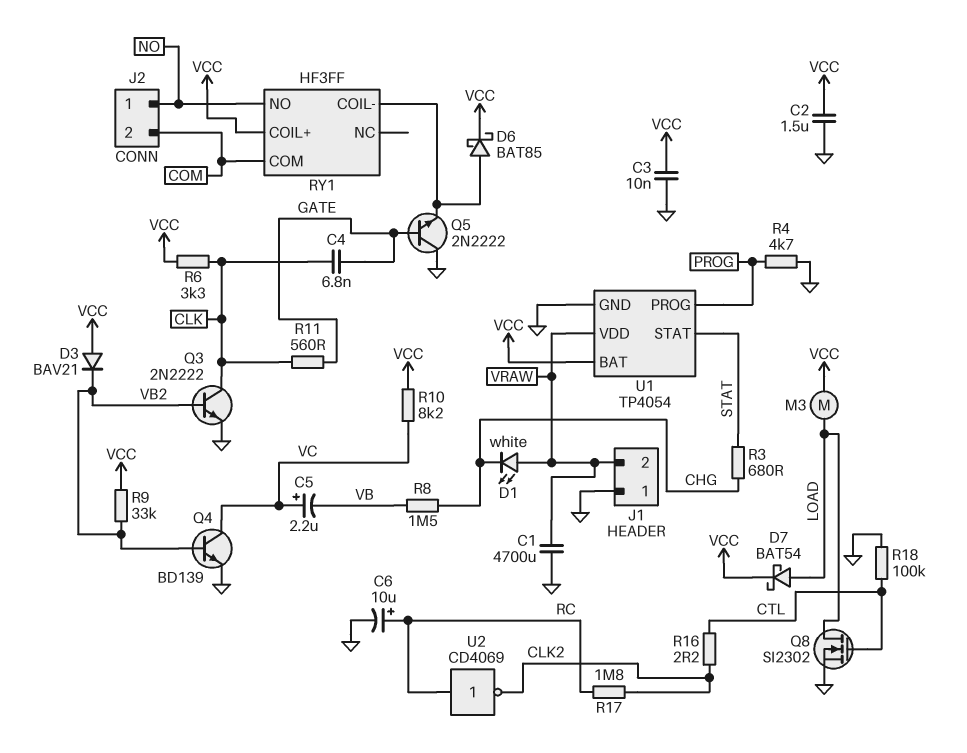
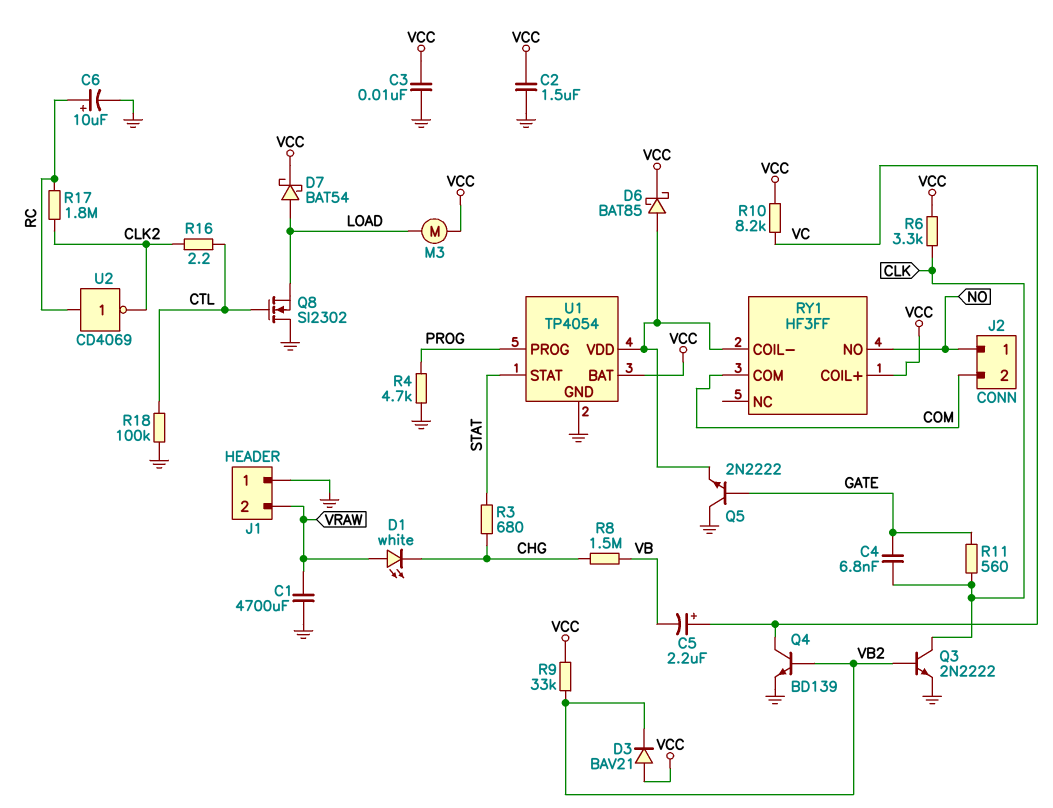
Q8: NMOS SI2302 (G CTL, D LOAD, S GND) -> NMOS SI2302 (G CTL, D GND, S LOAD)
U1 pin VDD: VRAW -> RY1/COIL-

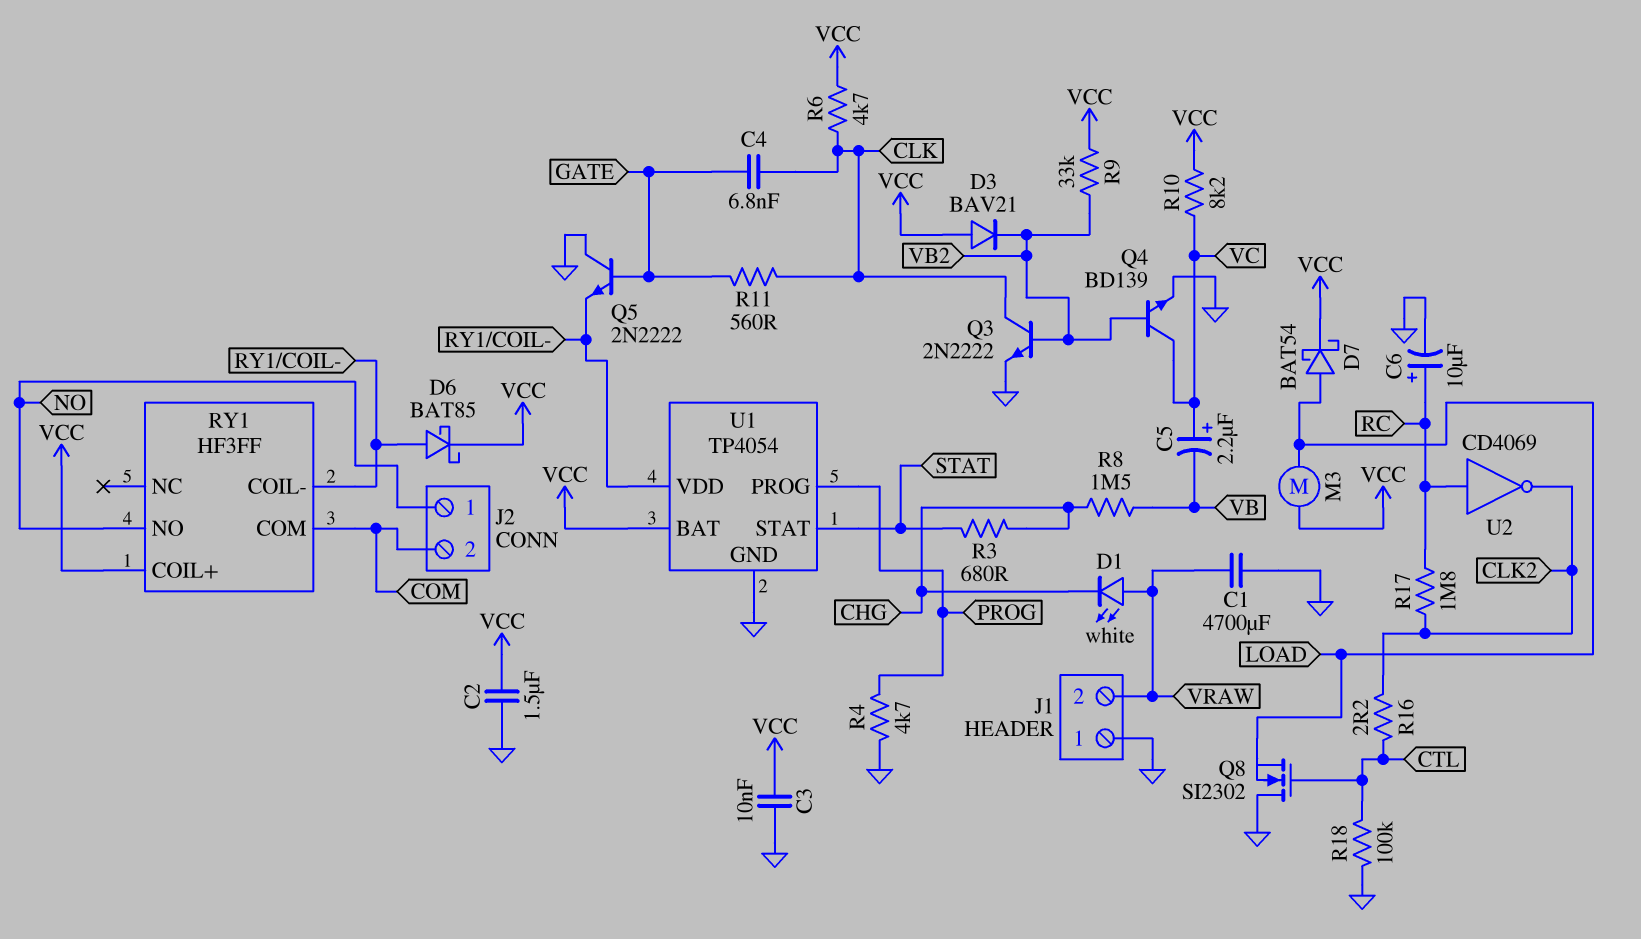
R6: 3.3k (CLK, VCC) -> 4.7k (CLK, VCC)

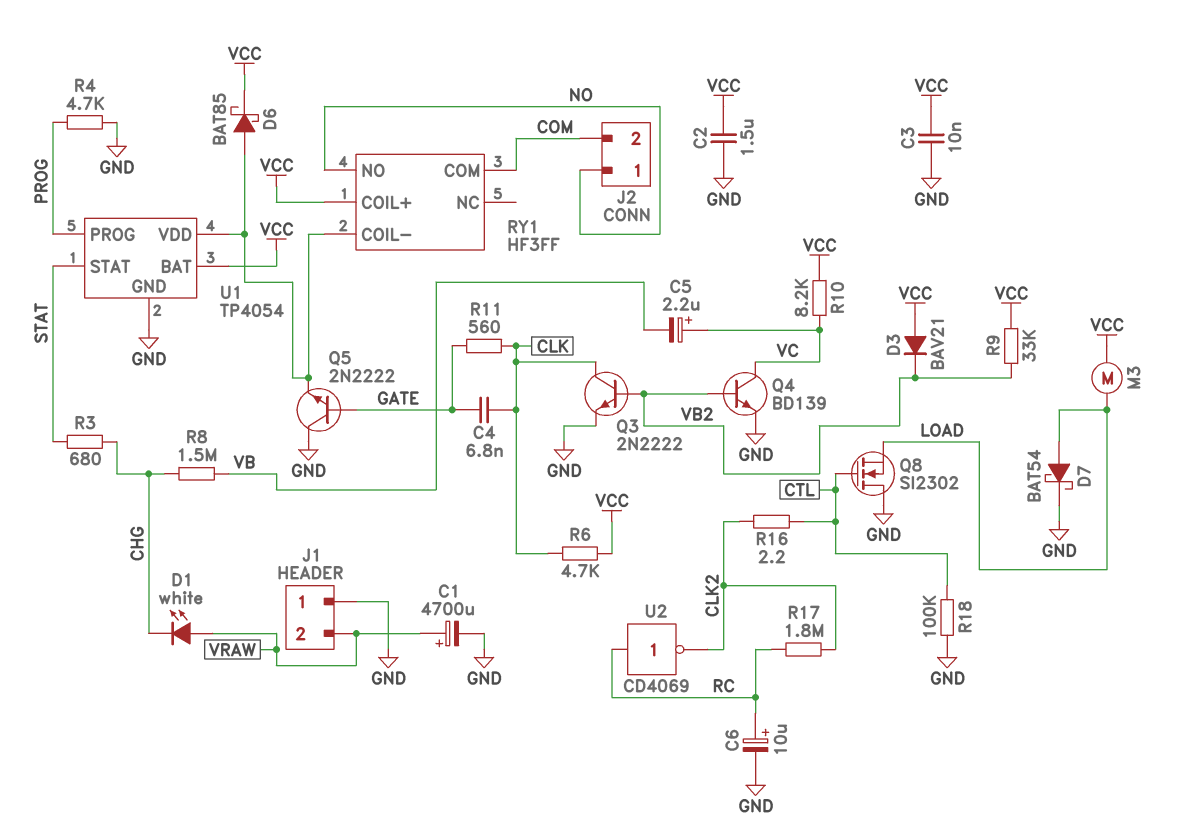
C1: 4700uF (GND, VRAW) -> 4700uF (plus VRAW, minus GND)
D7: schottky BAT54 (A LOAD, K VCC) -> schottky BAT54 (A LOAD, K GND)

